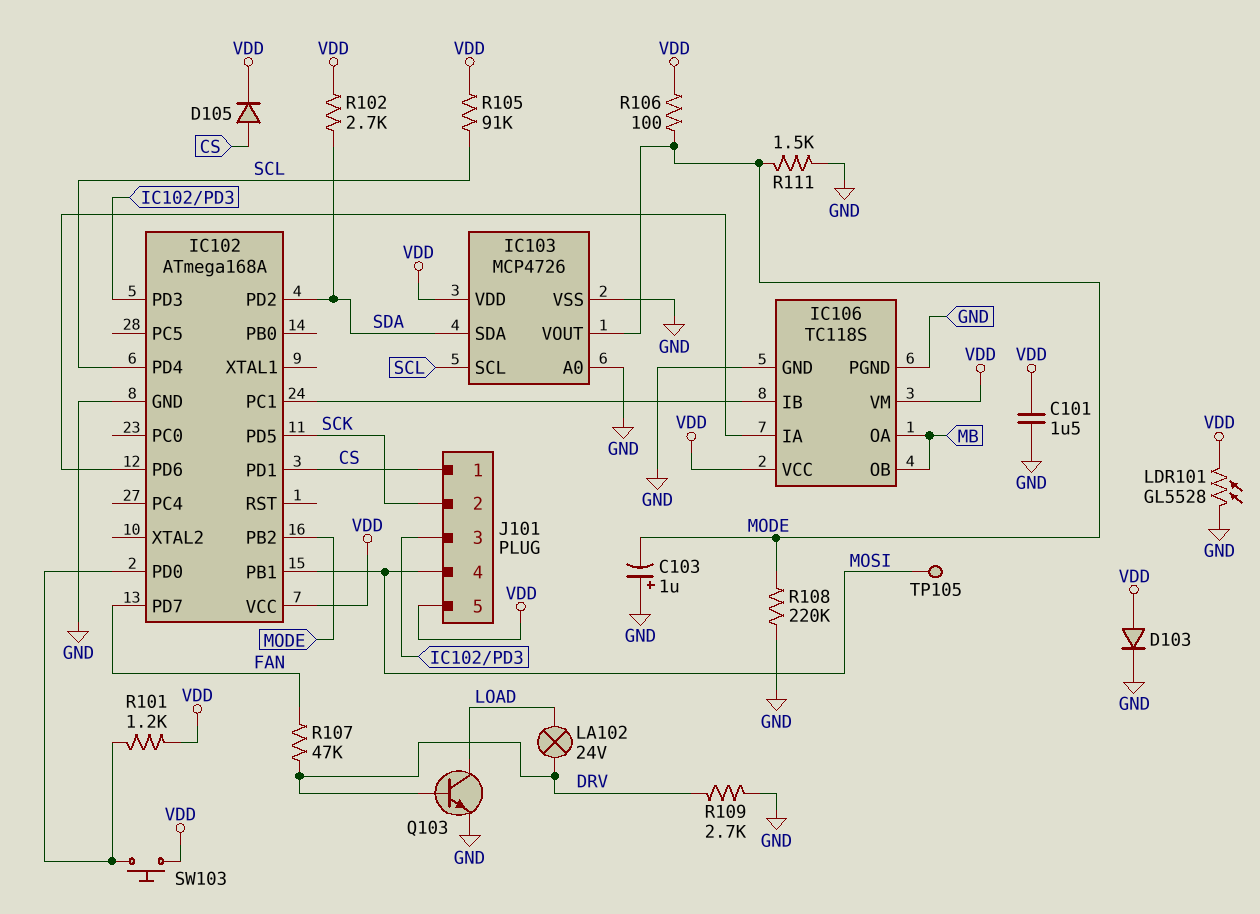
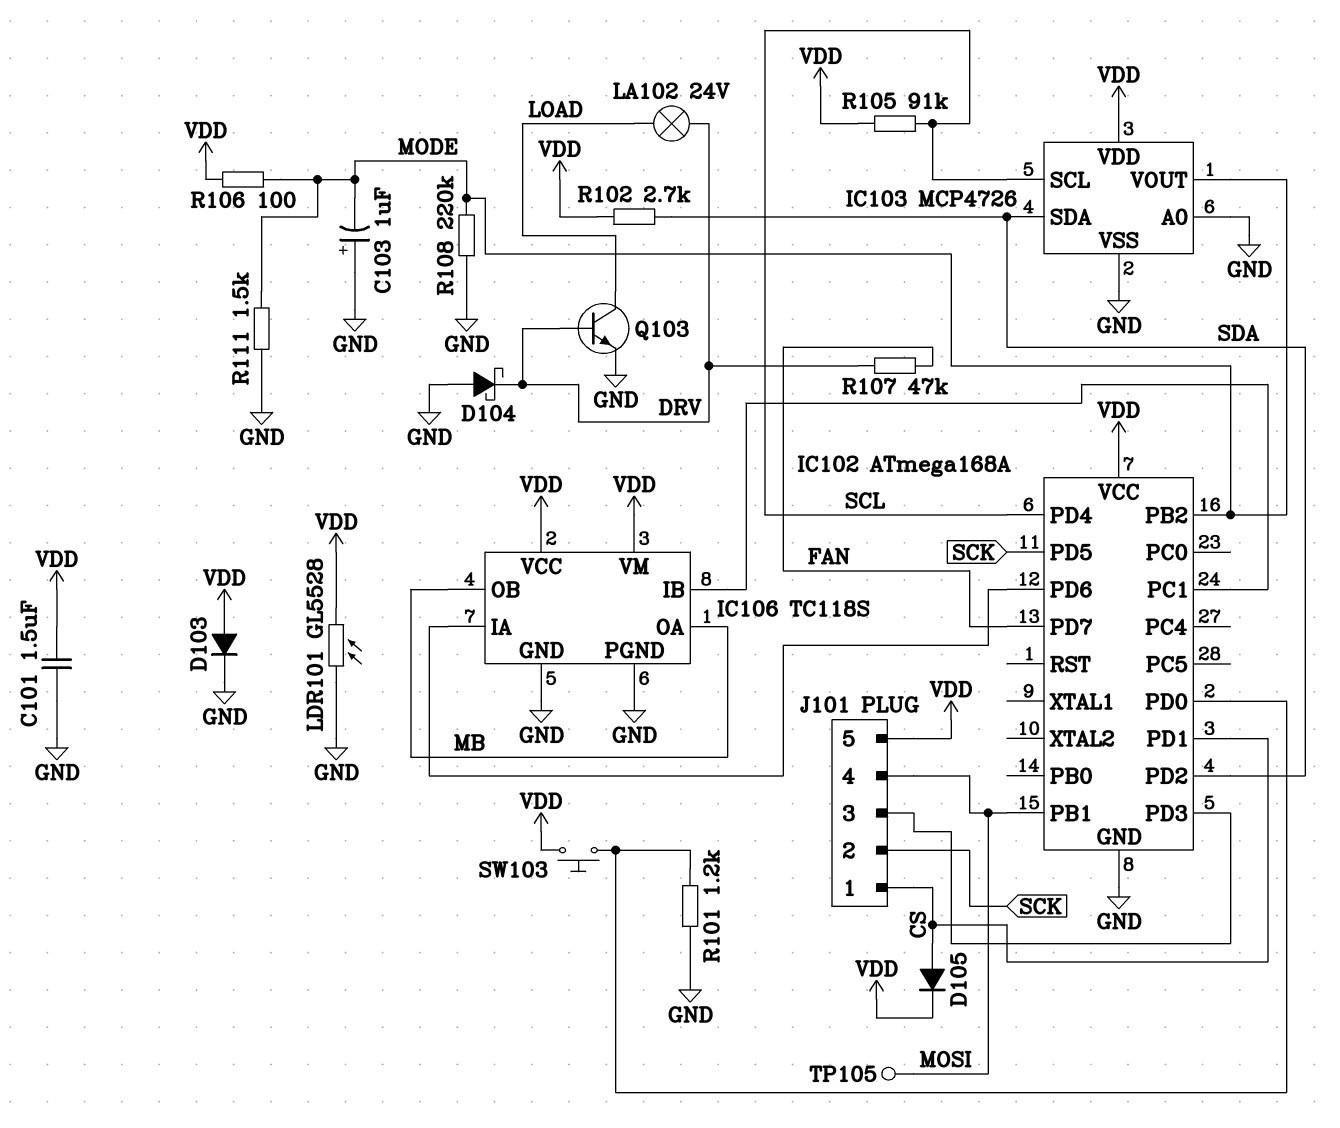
D104: none -> schottky (A GND, K DRV)
R101: 1.2k (IC102/PD0, VDD) -> 1.2k (GND, IC102/PD0)
R109: 2.7k (DRV, GND) -> none

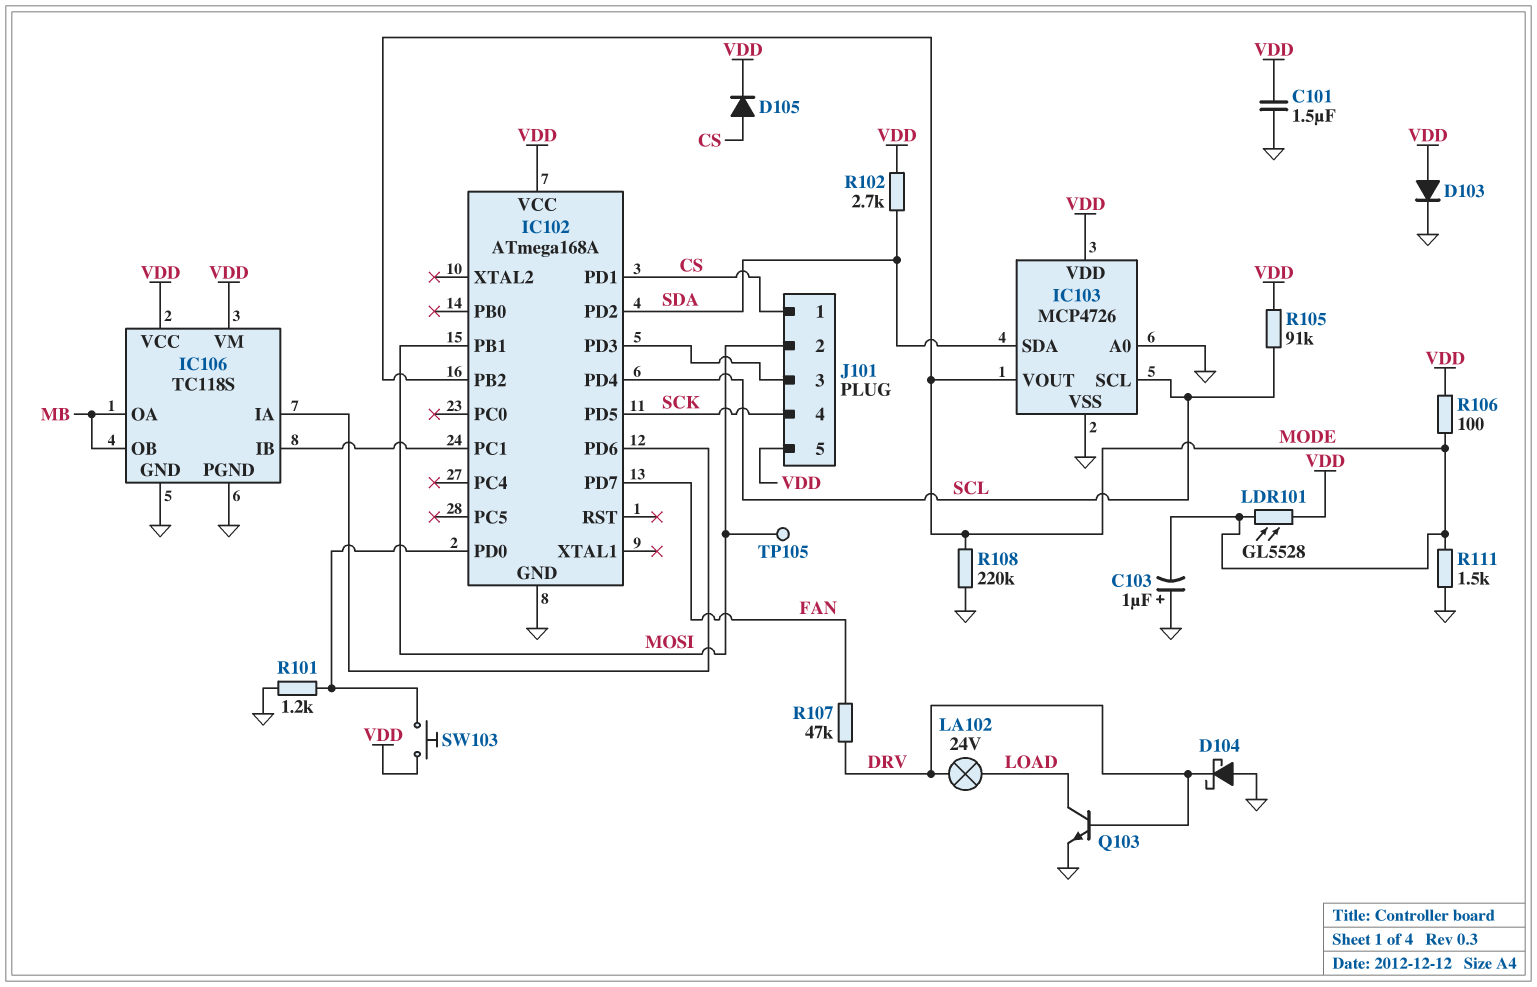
J101 pin 2: SCK -> MOSI
J101 pin 4: MOSI -> SCK
LDR101: GL5528 (GND, VDD) -> GL5528 (MODE, VDD)

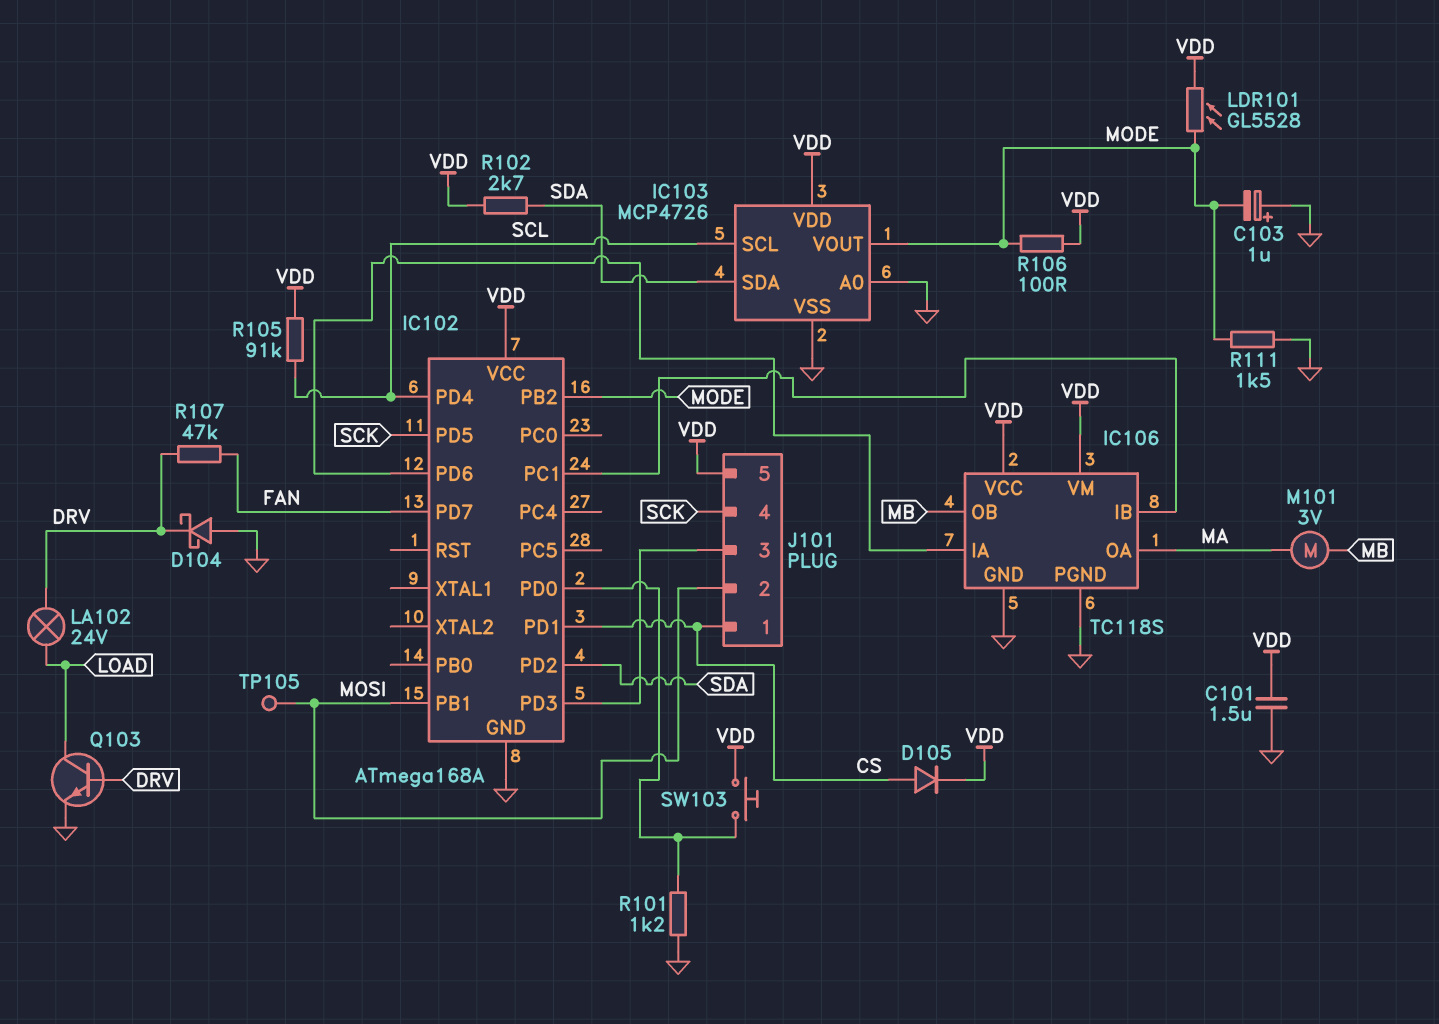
D103: diode (A VDD, K GND) -> none
IC106 pin OA: MB -> MA
M101: none -> motor 3V (MA, MB)
R108: 220k (GND, MODE) -> none

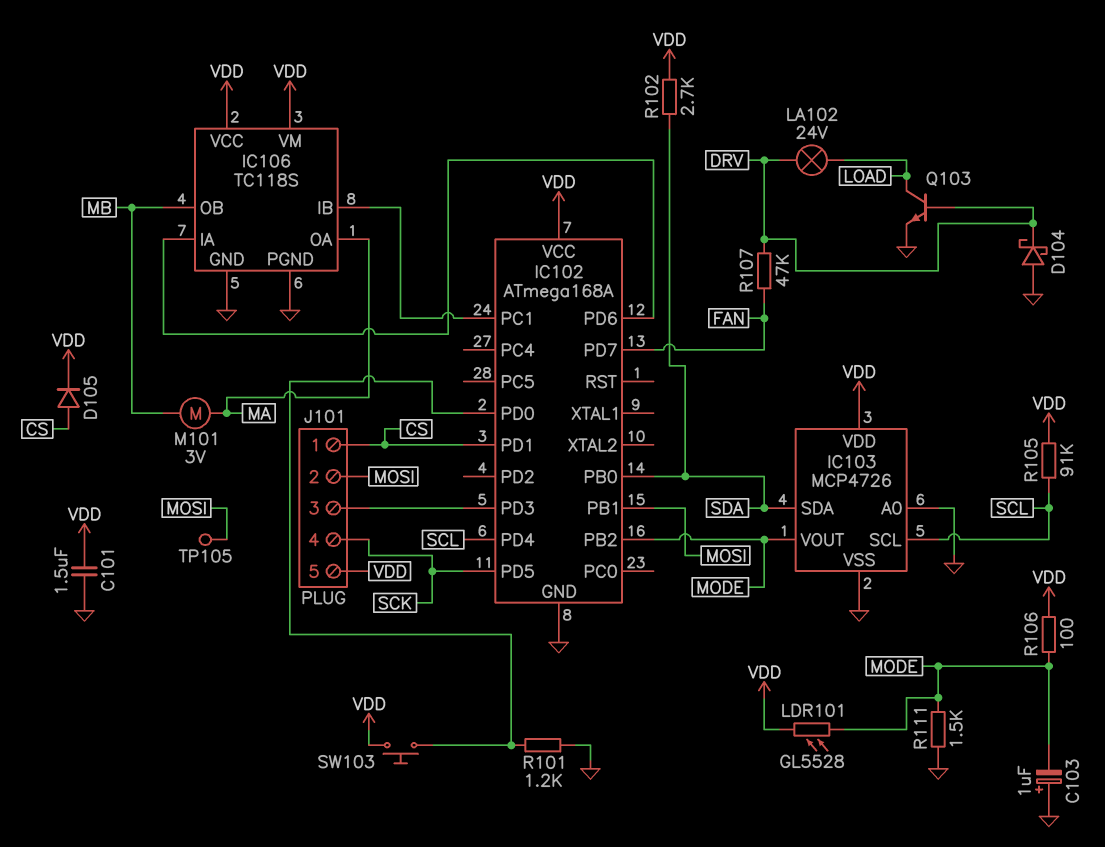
IC102 pin PB0: none -> SDA
IC102 pin PD2: SDA -> none

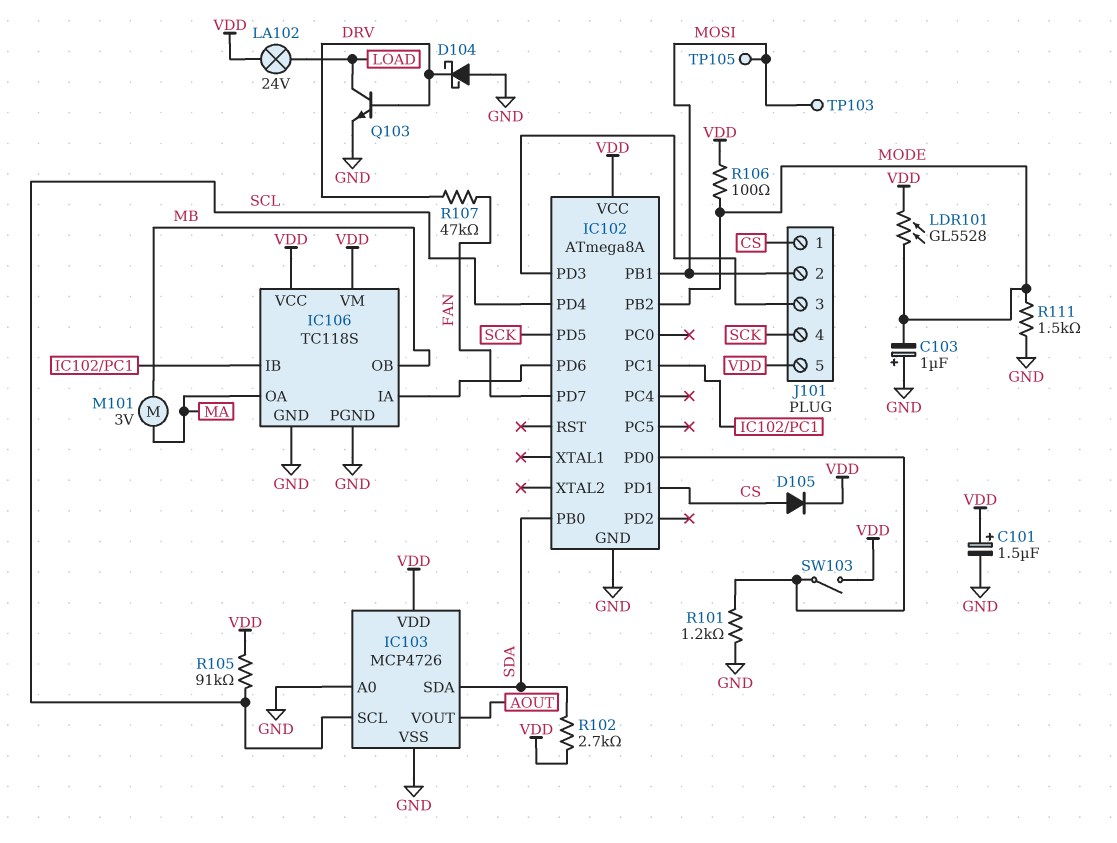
C101: 1.5uF (GND, VDD) -> 1.5uF (plus VDD, minus GND)
IC102: ATmega168A -> ATmega8A
IC103 pin VOUT: MODE -> AOUT
LA102: lamp 24V (DRV, LOAD) -> lamp 24V (LOAD, VDD)
SW103: button (IC102/PD0, VDD) -> switch (IC102/PD0, VDD)
TP103: none -> test point (MOSI)

